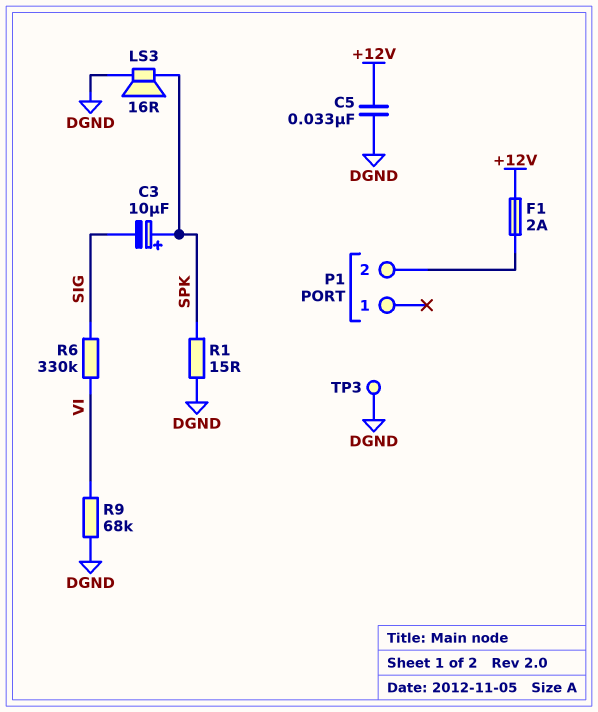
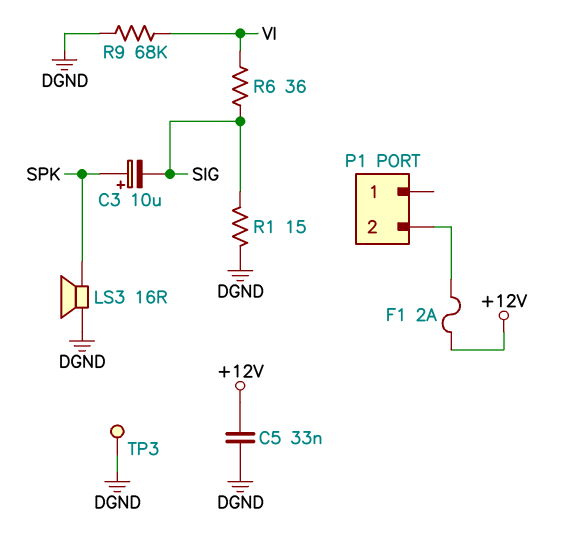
R1: 15 (DGND, SPK) -> 15 (DGND, SIG)
R6: 330k (SIG, VI) -> 36 (SIG, VI)

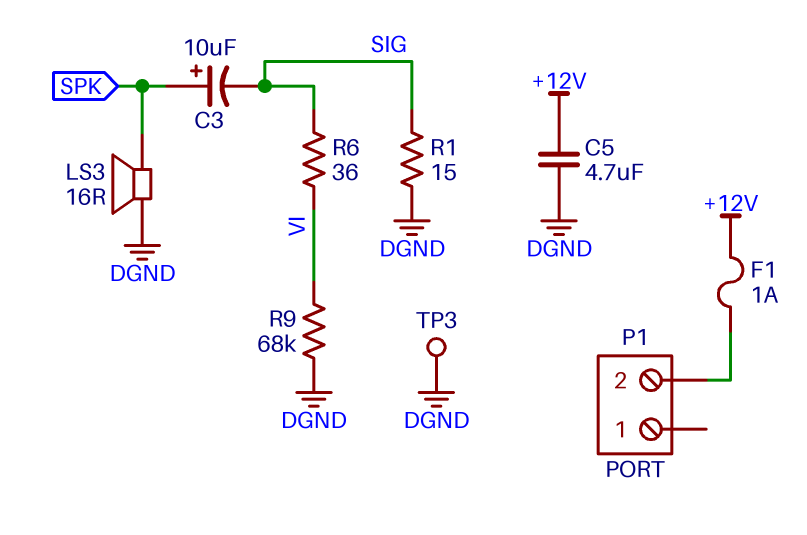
C5: 33nF (+12V, DGND) -> 4.7uF (+12V, DGND)
F1: 2A (+12V, P1/2) -> 1A (+12V, P1/2)

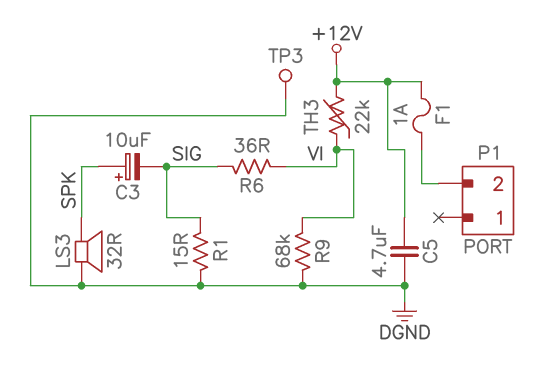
LS3: speaker 16R (DGND, SPK) -> speaker 32R (DGND, SPK)
TH3: none -> 22k (+12V, VI)

